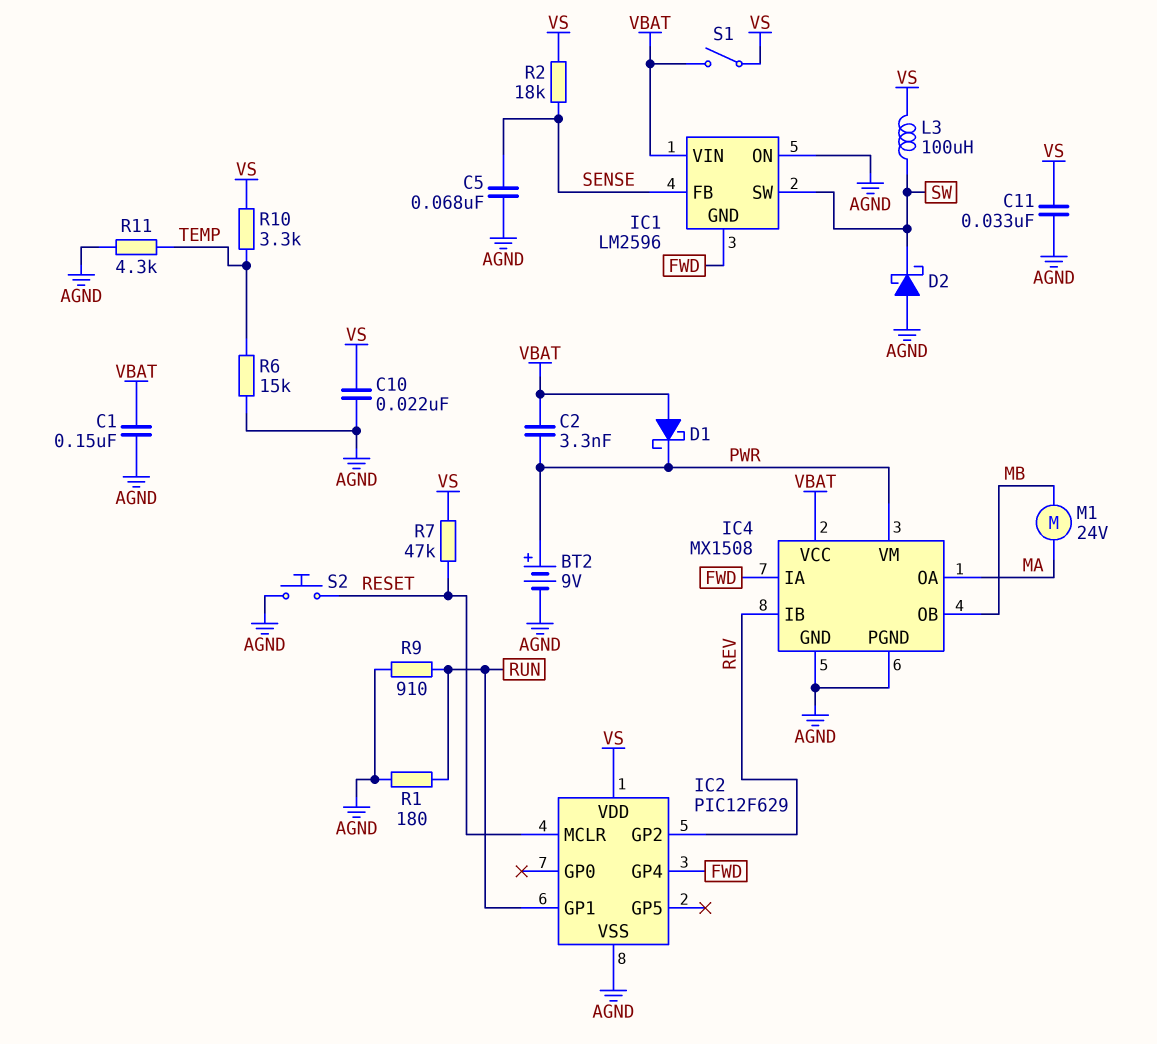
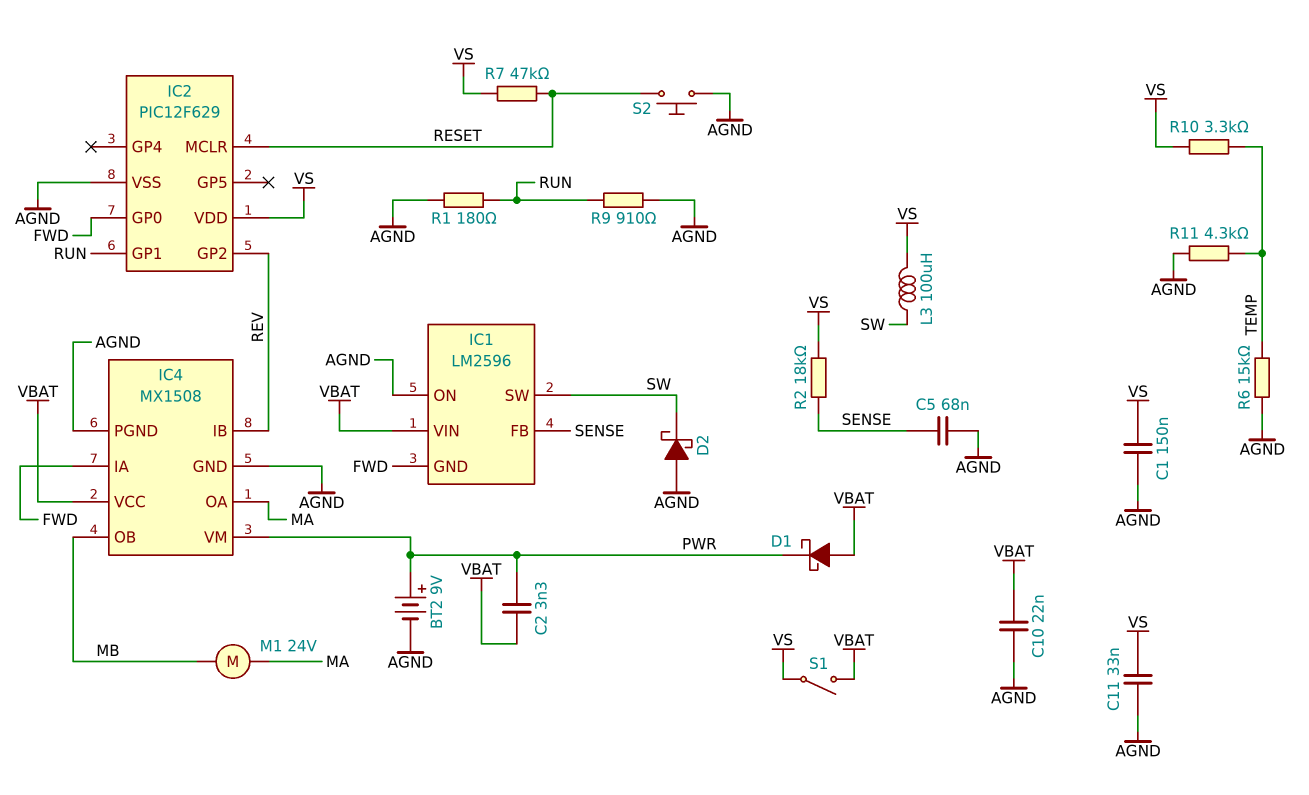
C1: 150nF (AGND, VBAT) -> 150nF (AGND, VS)
C10: 22nF (AGND, VS) -> 22nF (AGND, VBAT)
IC2 pin GP0: none -> FWD
IC2 pin GP4: FWD -> none

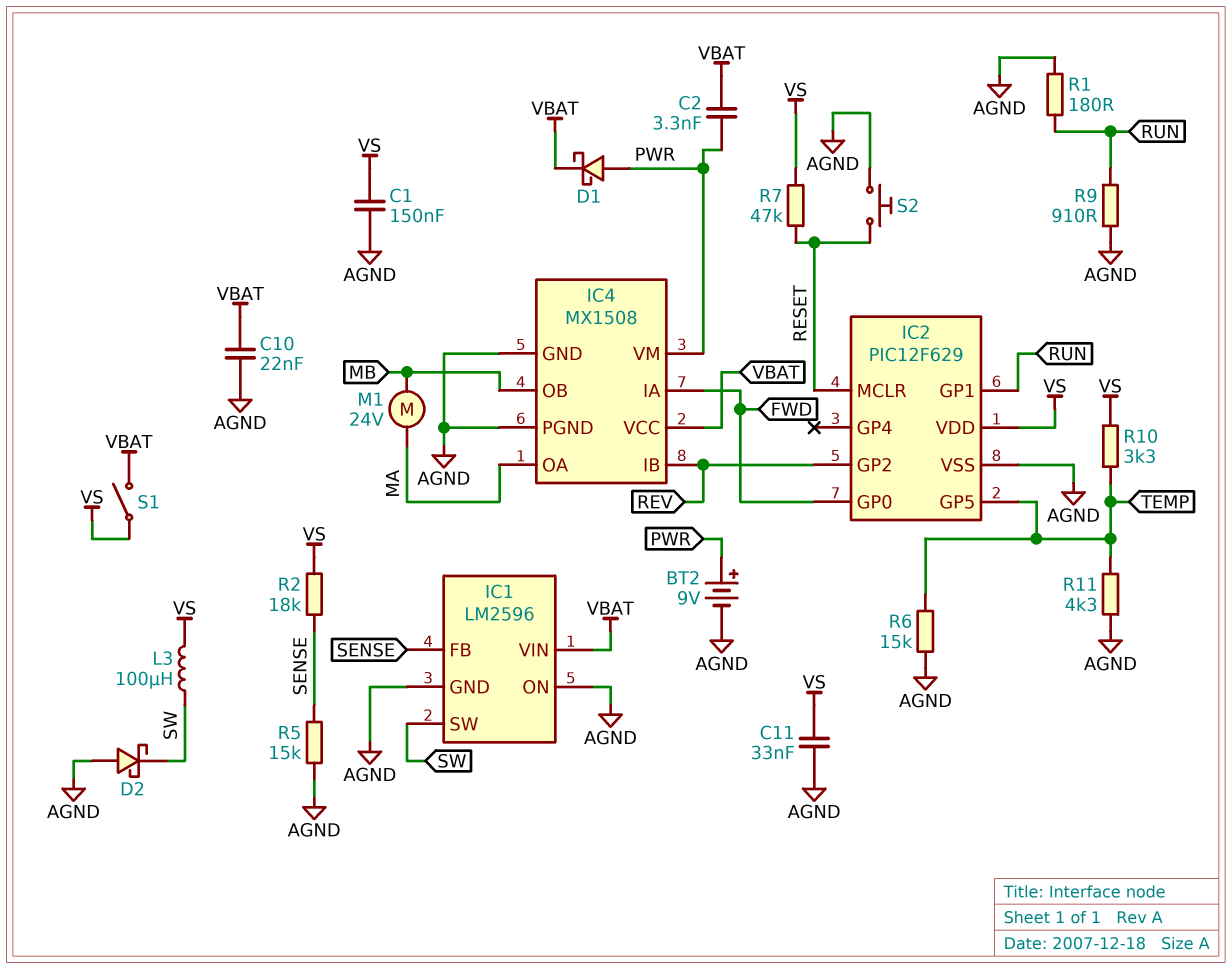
C5: 68nF (AGND, SENSE) -> none
D1: schottky (A VBAT, K PWR) -> schottky (A PWR, K VBAT)
IC1 pin GND: FWD -> AGND
IC2 pin GP5: none -> TEMP
R5: none -> 15k (AGND, SENSE)

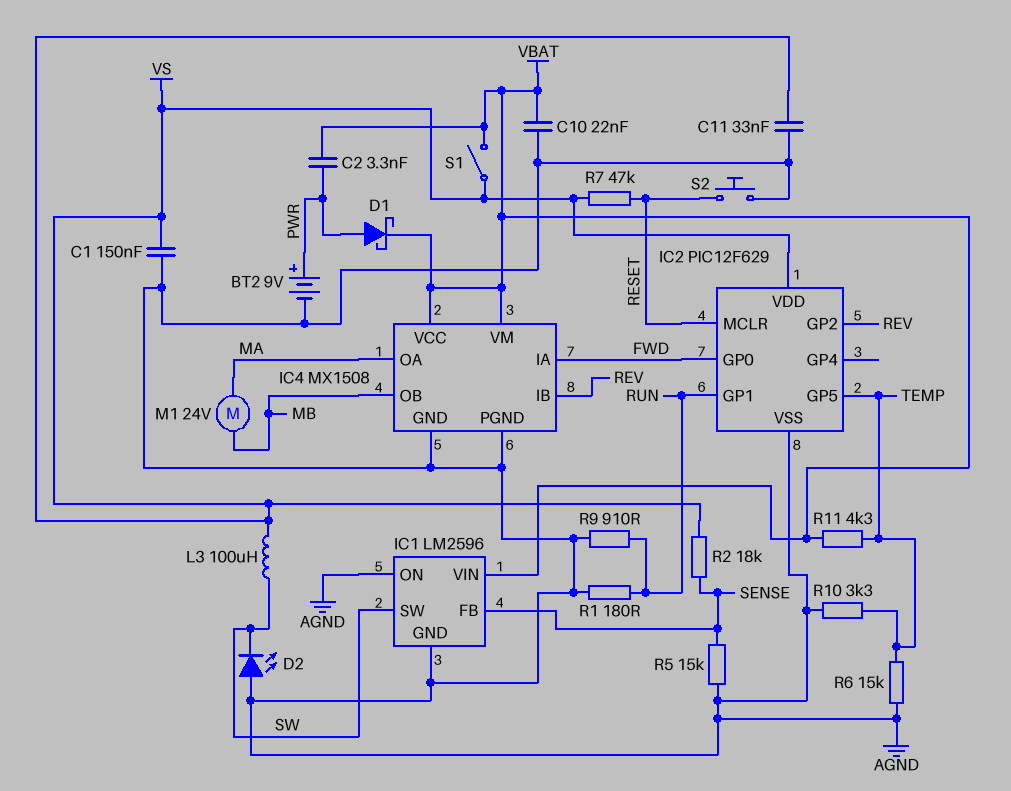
D2: schottky (A AGND, K SW) -> LED (A AGND, K SW)
IC4 pin VM: PWR -> VBAT
R10: 3.3k (TEMP, VS) -> 3.3k (AGND, TEMP)
R11: 4.3k (AGND, TEMP) -> 4.3k (TEMP, VBAT)

